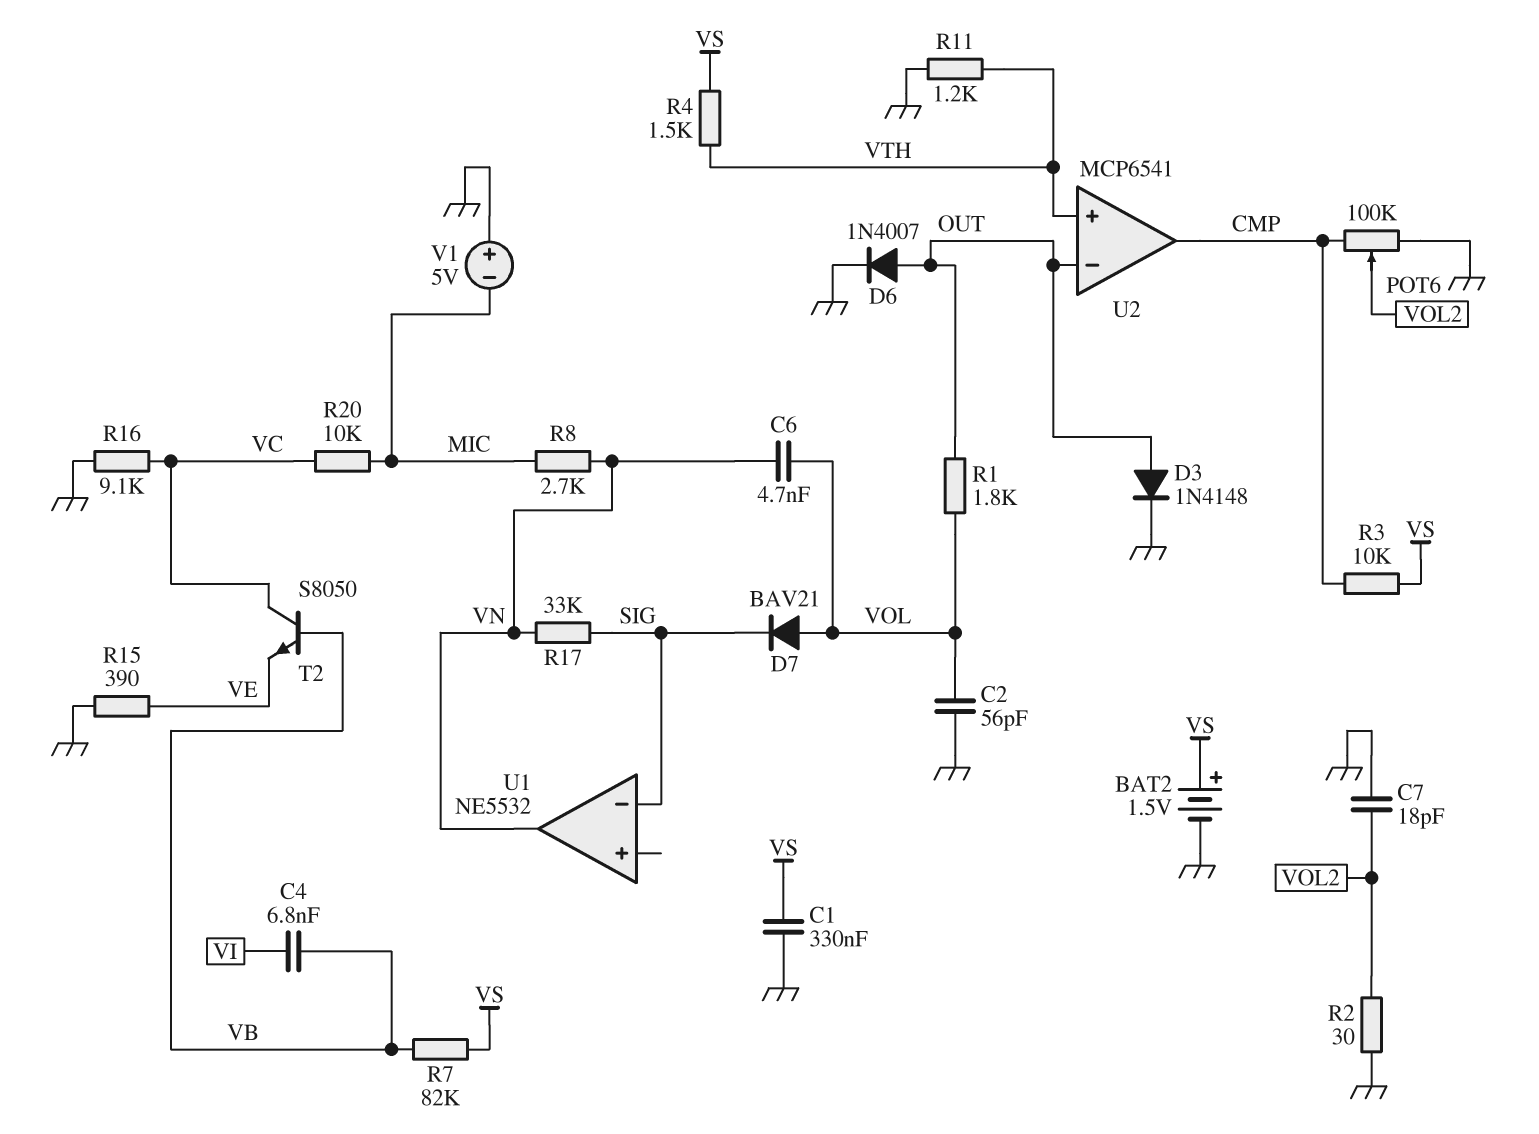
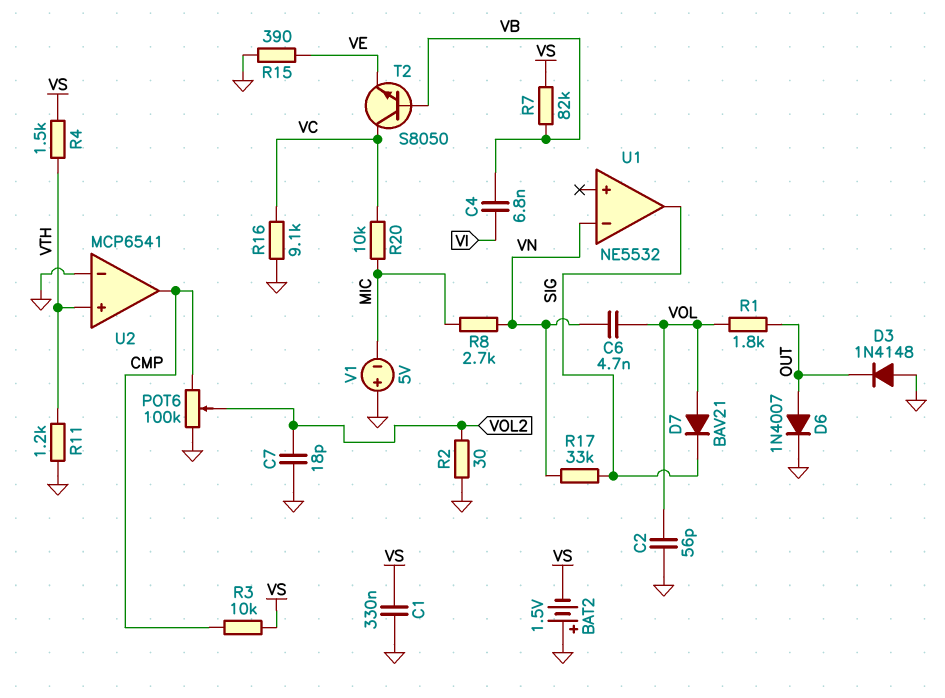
BAT2: 1.5V (plus VS, minus GND) -> 1.5V (plus GND, minus VS)
D3: diode 1N4148 (A OUT, K GND) -> diode 1N4148 (A GND, K OUT)
U1 pin in-: SIG -> VN
U1 pin out: VN -> SIG
U2 pin in-: OUT -> GND

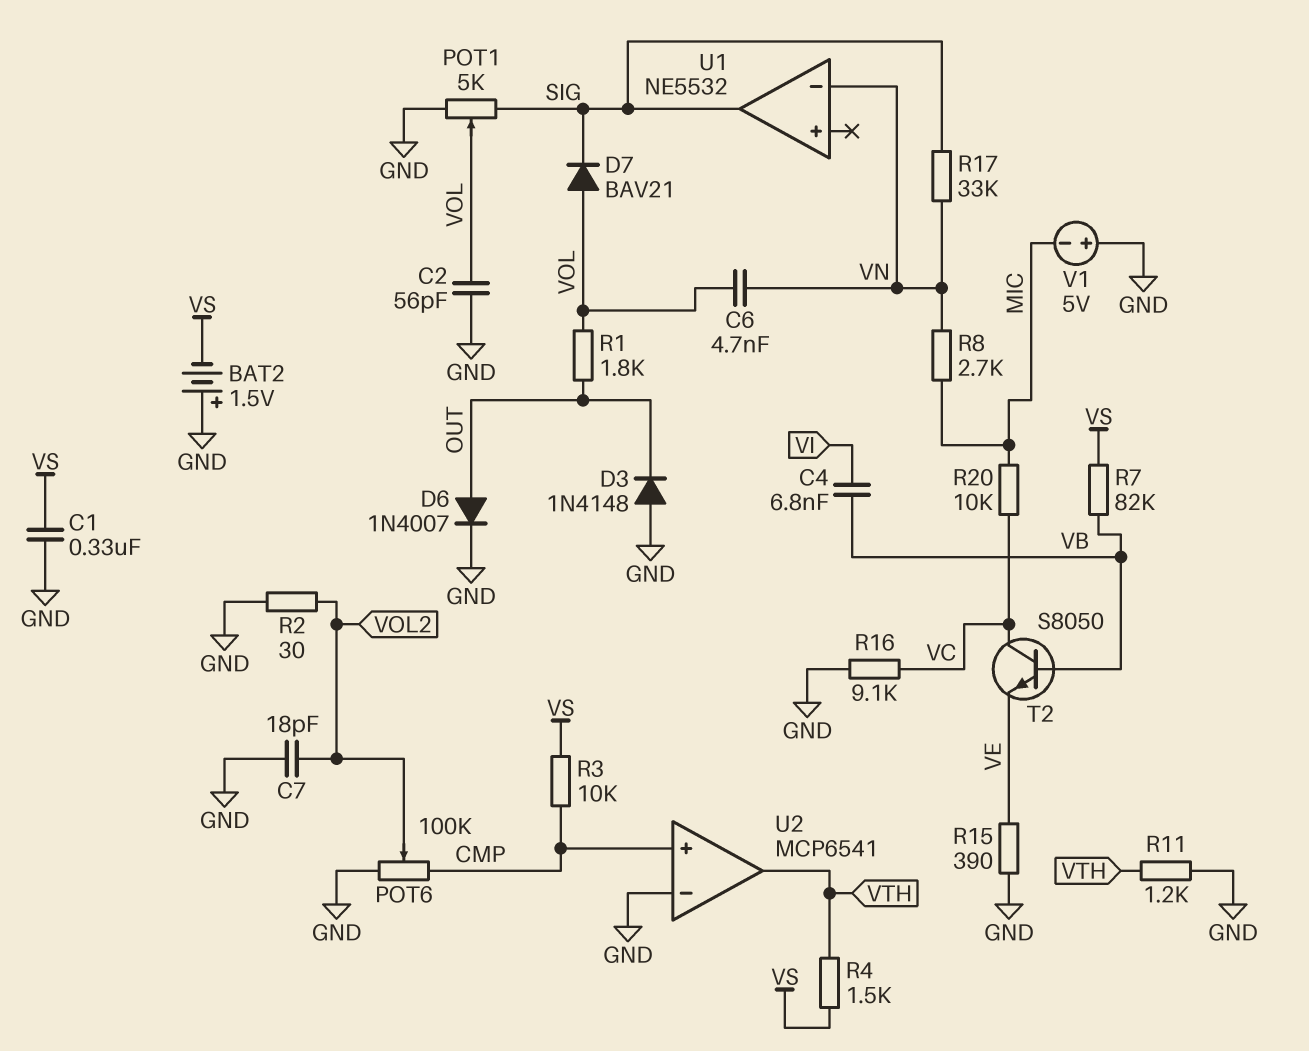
POT1: none -> 5k (GND, SIG, wiper VOL)
U2 pin in+: VTH -> CMP
U2 pin out: CMP -> VTH

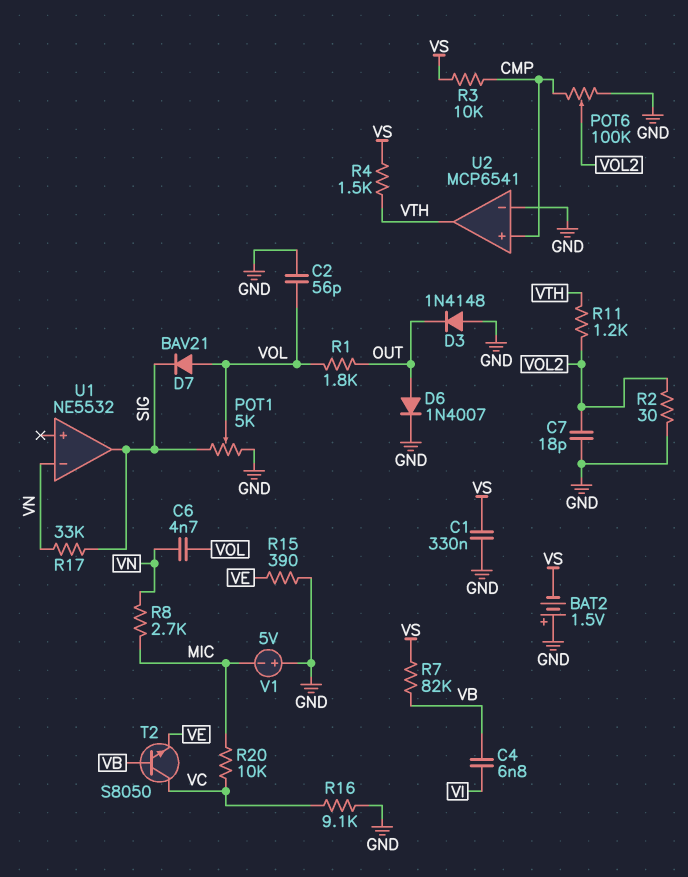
R11: 1.2k (GND, VTH) -> 1.2k (VOL2, VTH)

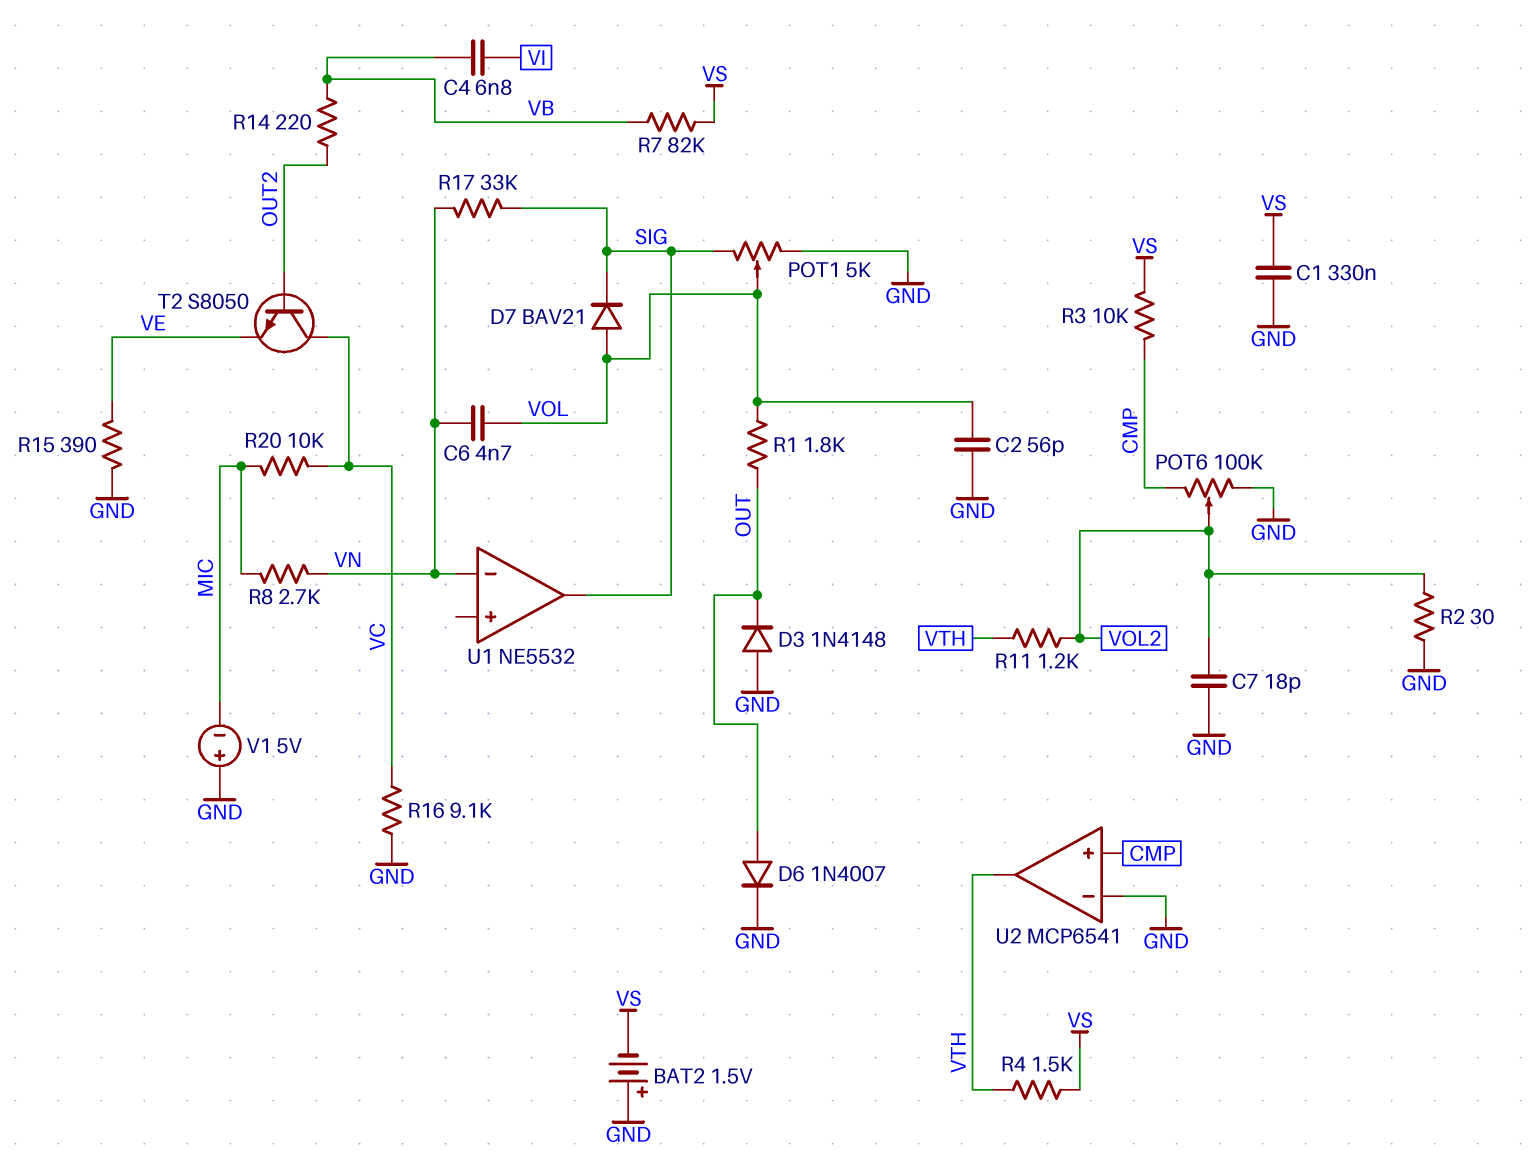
R14: none -> 220 (OUT2, VB)
T2: NPN S8050 (B VB, C VC, E VE) -> NPN S8050 (B OUT2, C VC, E VE)

